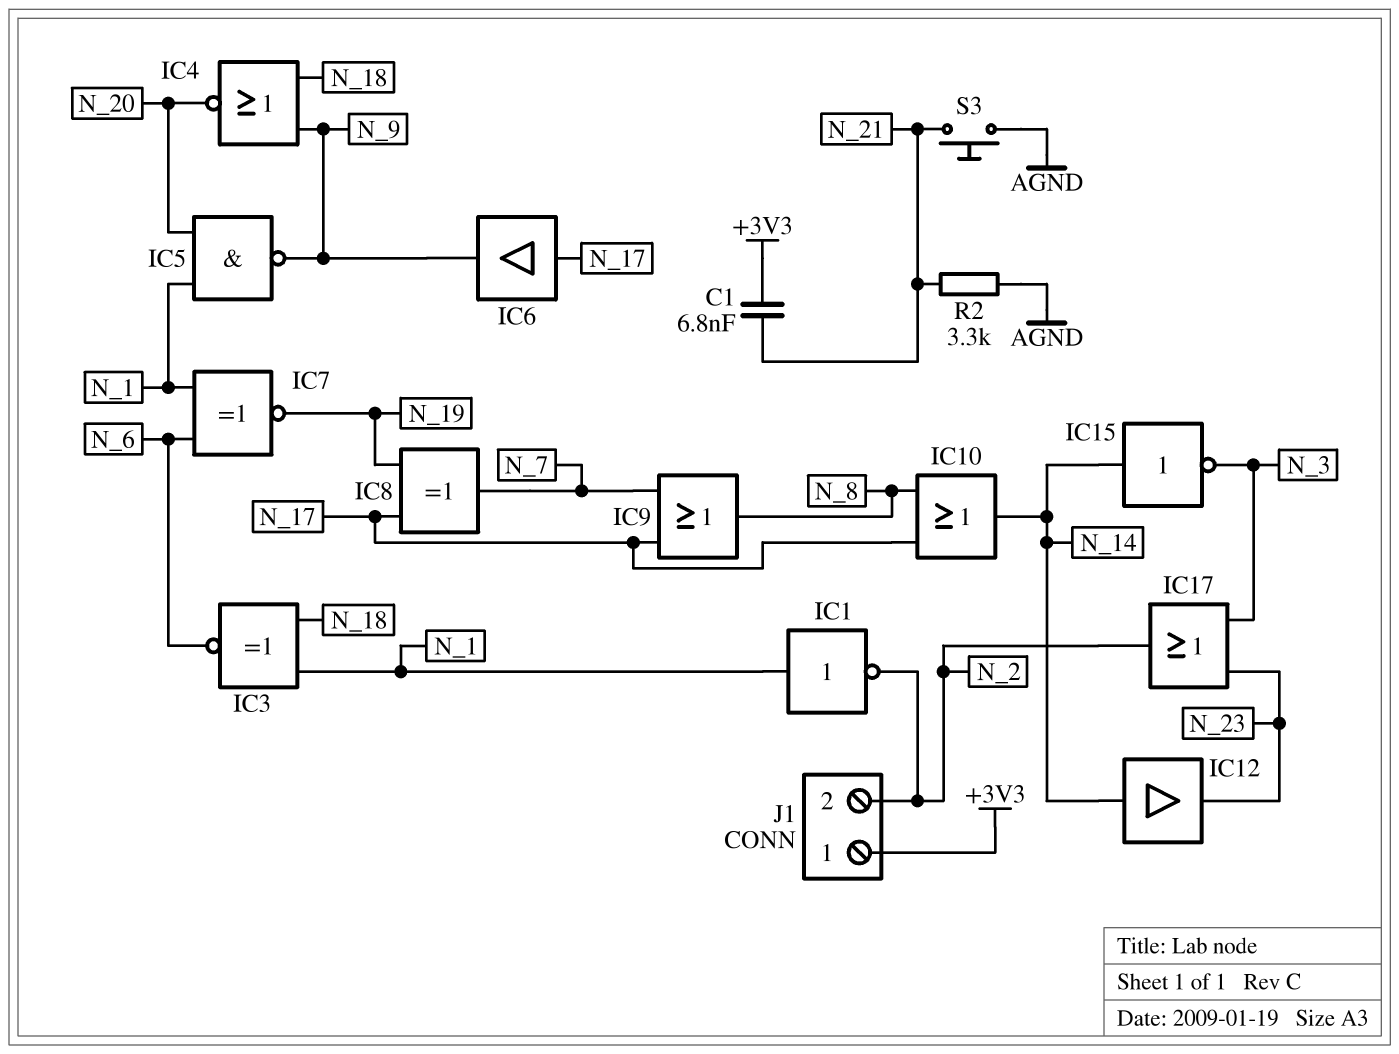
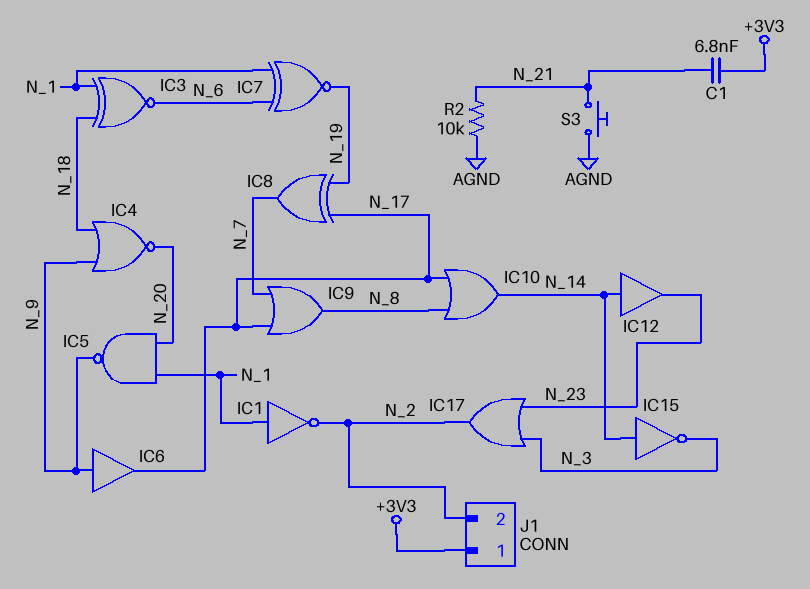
IC6: buffer (in N_17, out N_9) -> buffer (in N_9, out N_17)
R2: 3.3k (AGND, N_21) -> 10k (AGND, N_21)

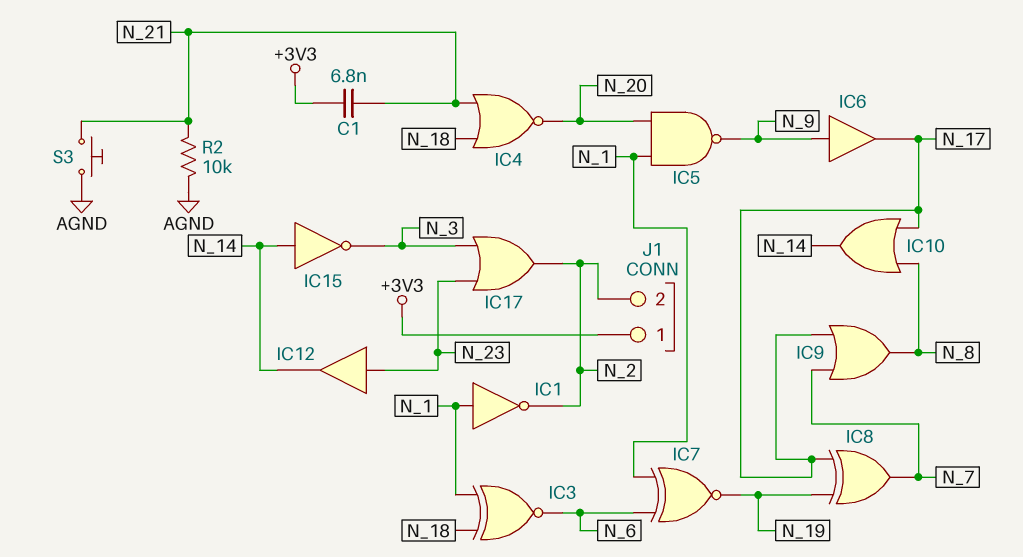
IC4: NOR (in N_9, in N_18, out N_20) -> NOR (in N_18, in N_21, out N_20)
IC12: buffer (in N_14, out N_23) -> buffer (in N_23, out N_14)

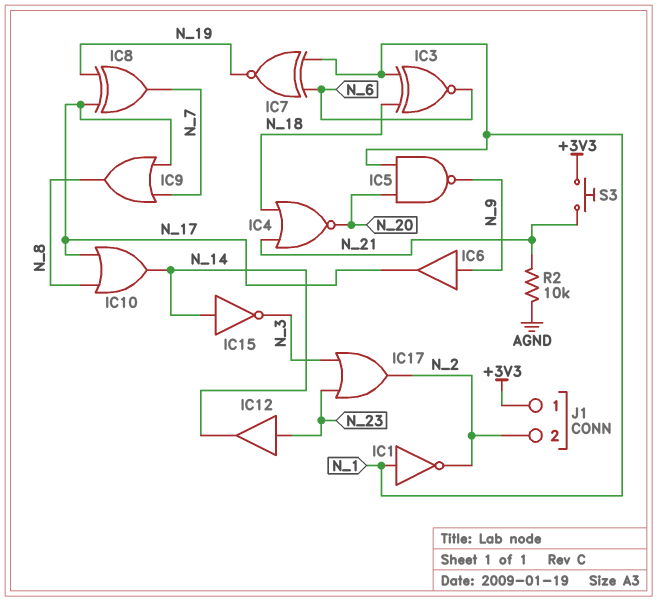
C1: 6.8nF (+3V3, N_21) -> none
S3: button (AGND, N_21) -> button (+3V3, N_21)

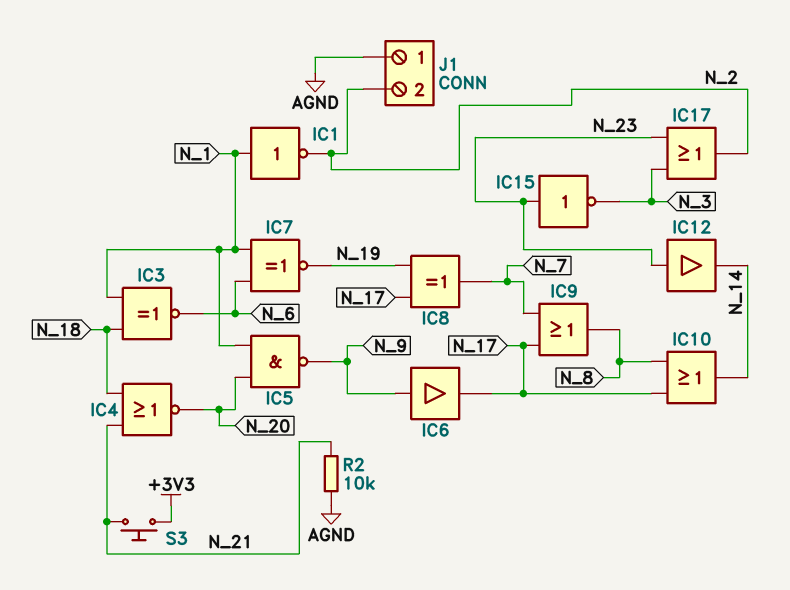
IC15: NOT (in N_14, out N_3) -> NOT (in N_23, out N_3)
J1 pin 1: +3V3 -> AGND

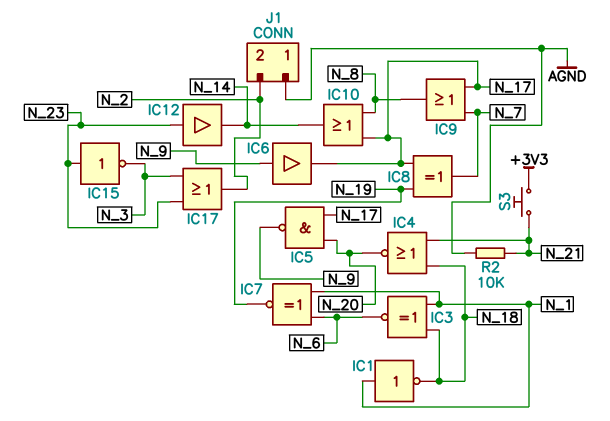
IC1: NOT (in N_1, out N_2) -> NOT (in N_1, out N_18)
IC5: NAND (in N_1, in N_20, out N_9) -> NAND (in N_17, in N_20, out N_9)

